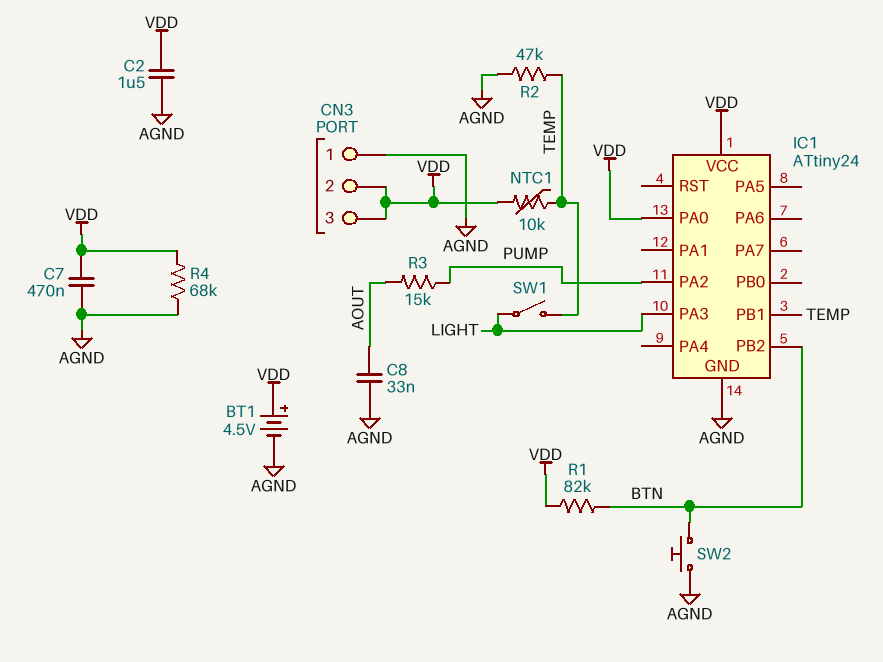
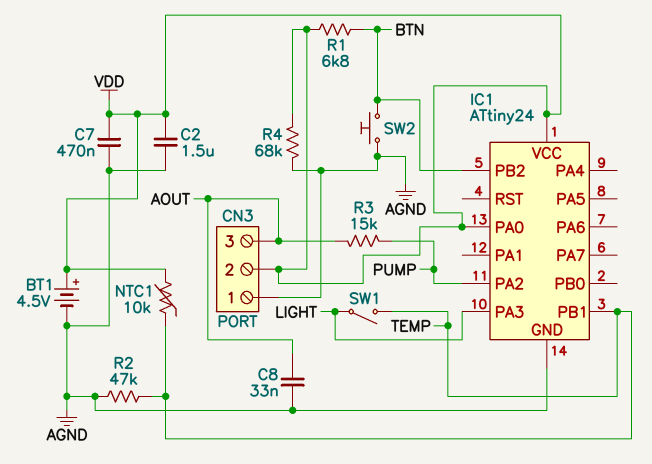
CN3 pin 3: VDD -> AOUT
R1: 82k (BTN, VDD) -> 6.8k (BTN, VDD)

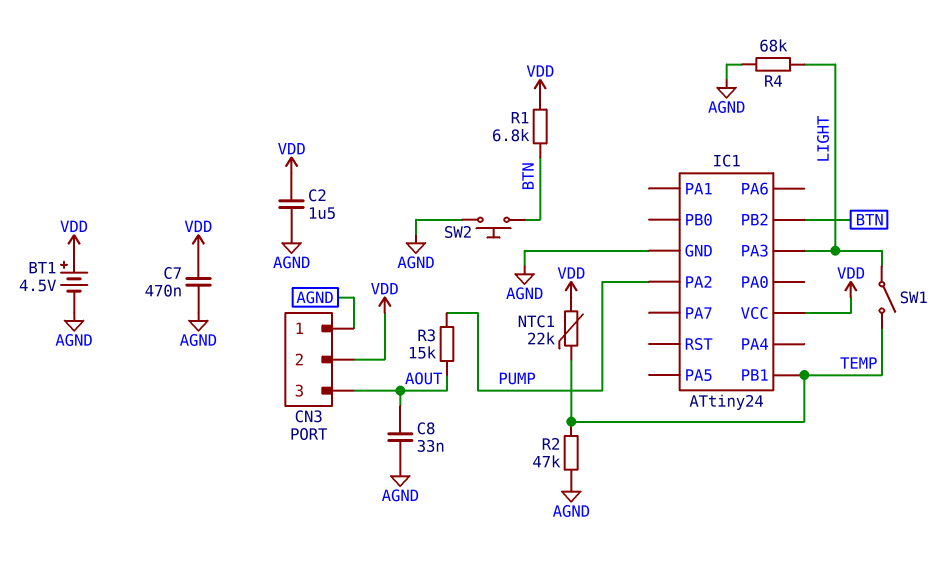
IC1 pin PA0: VDD -> none
NTC1: 10k (TEMP, VDD) -> 22k (TEMP, VDD)
R4: 68k (AGND, VDD) -> 68k (AGND, LIGHT)

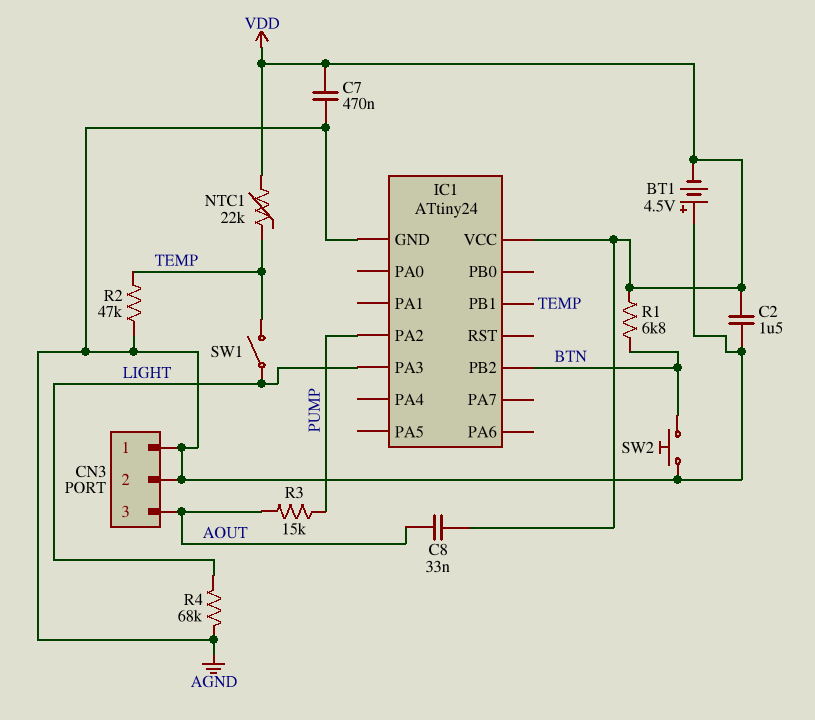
BT1: 4.5V (plus VDD, minus AGND) -> 4.5V (plus AGND, minus VDD)
C8: 33nF (AGND, AOUT) -> 33nF (AOUT, VDD)
CN3 pin 2: VDD -> AGND

